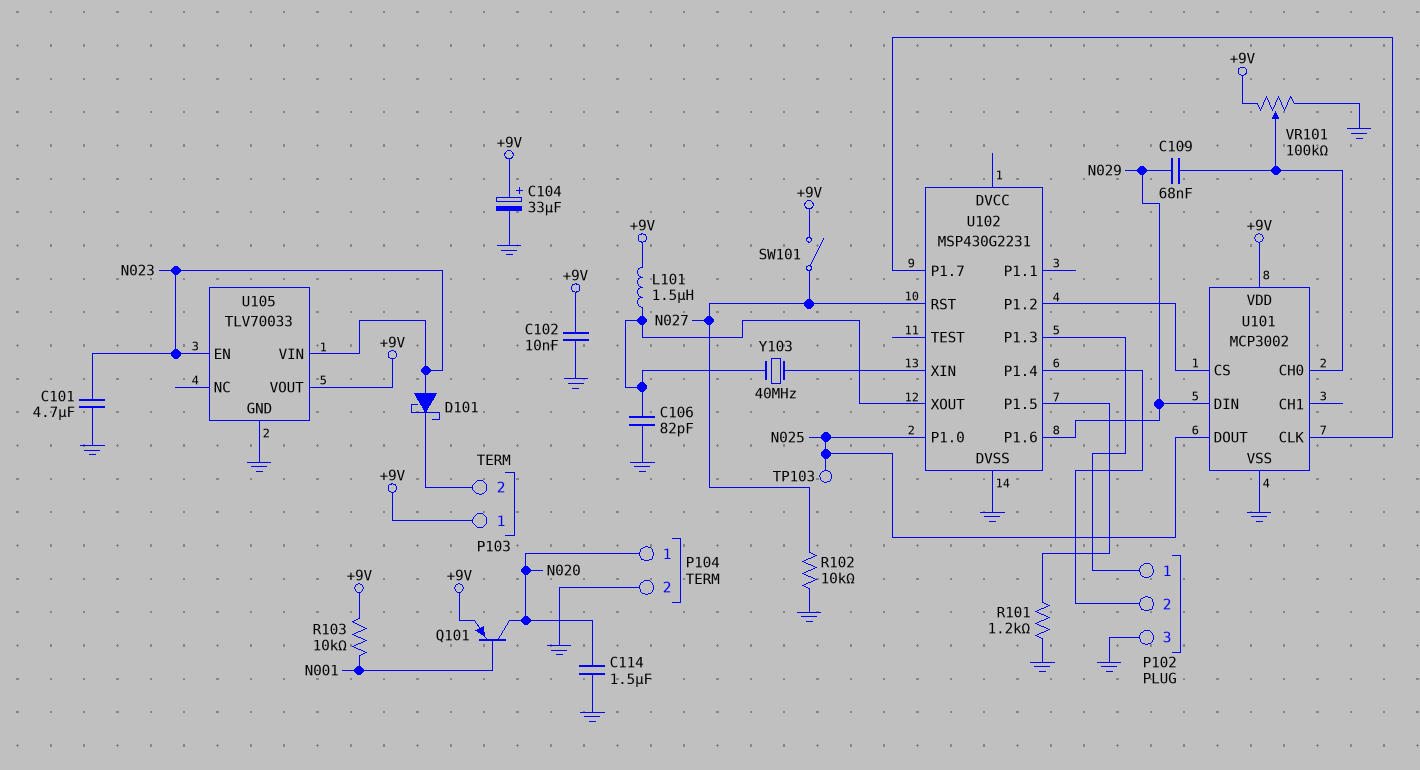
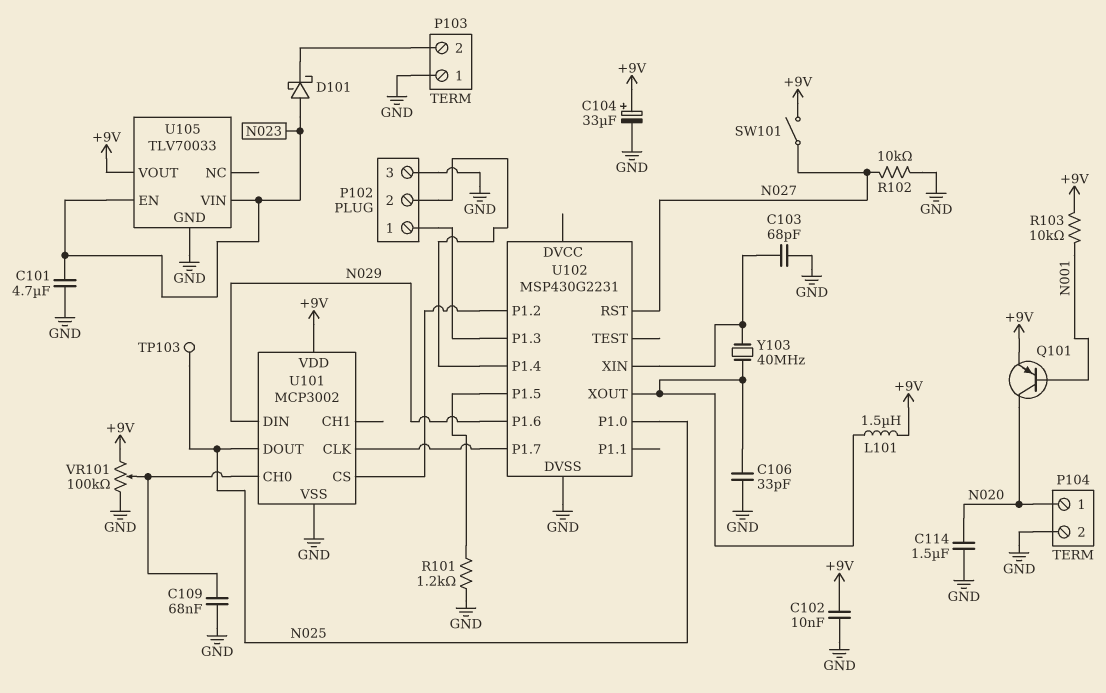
C103: none -> 68pF (GND, U102/XIN)
C106: 82pF (GND, U102/XOUT) -> 33pF (GND, U102/XOUT)
C109: 68nF (N029, U101/CH0) -> 68nF (GND, U101/CH0)
P103 pin 1: +9V -> GND

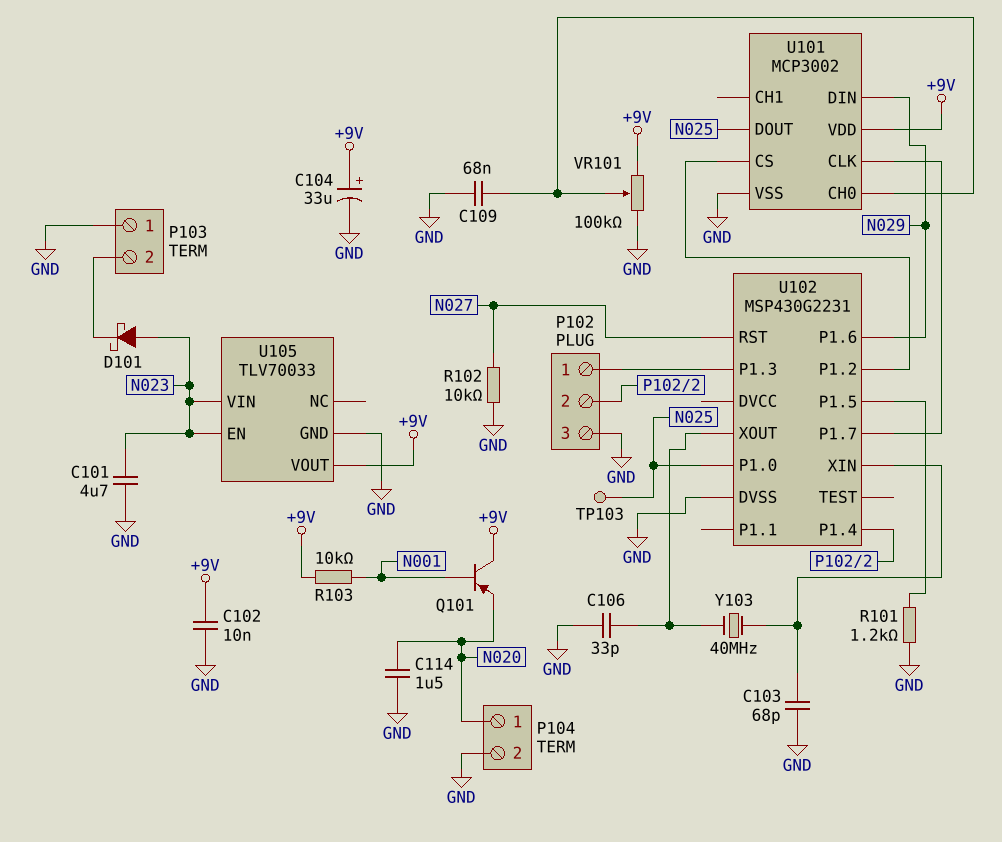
L101: 1.5uH (+9V, U102/XOUT) -> none
Q101: PNP (B N001, C N020, E +9V) -> PNP (B N001, C +9V, E N020)
SW101: switch (+9V, N027) -> none

